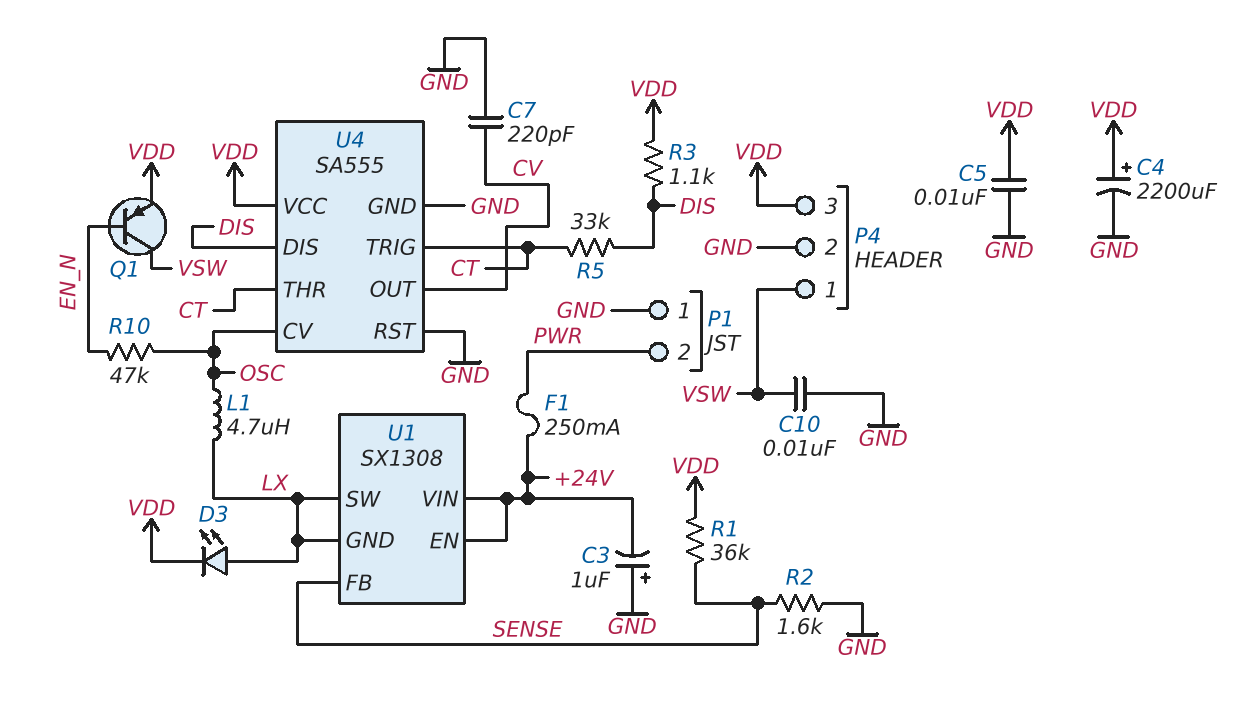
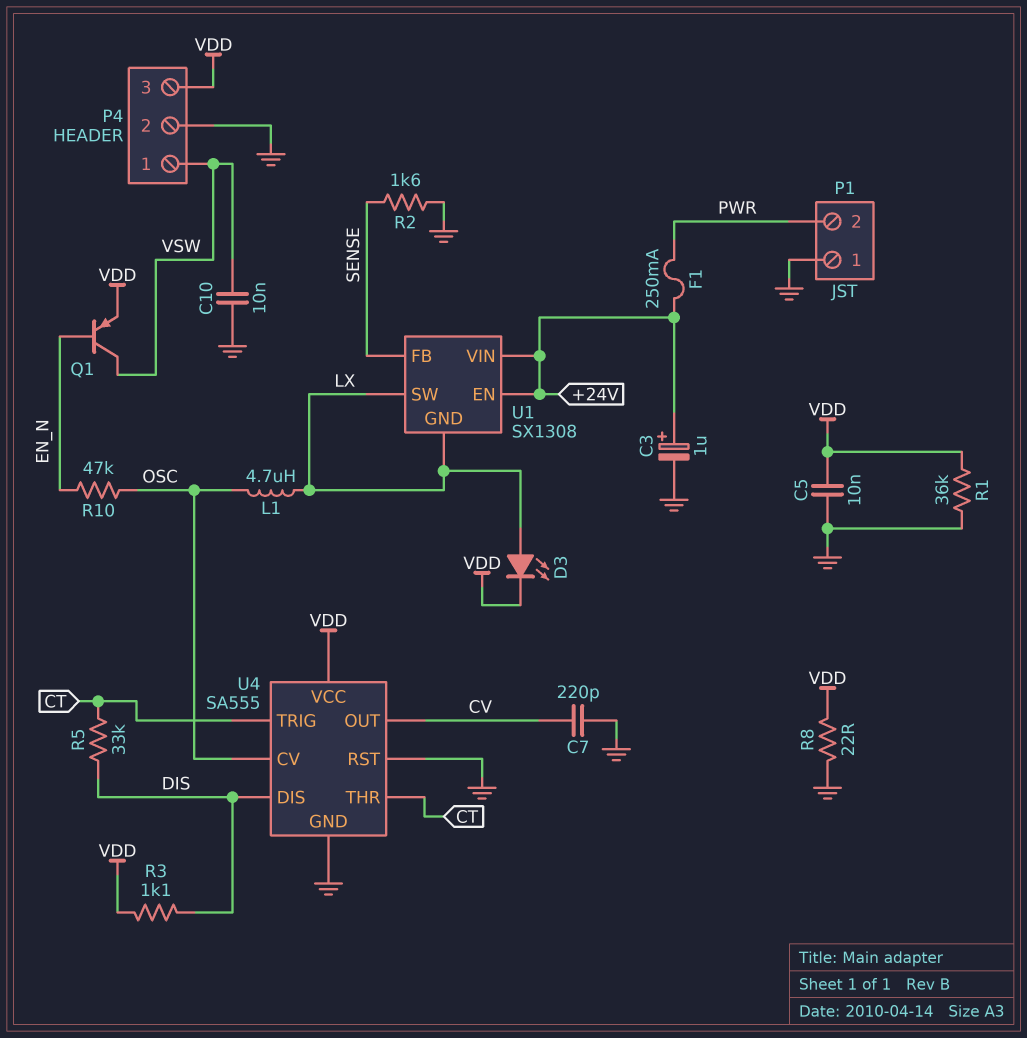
C3: 1uF (plus GND, minus +24V) -> 1uF (plus +24V, minus GND)
C4: 2200uF (plus VDD, minus GND) -> none
R1: 36k (SENSE, VDD) -> 36k (GND, VDD)
R8: none -> 22 (GND, VDD)

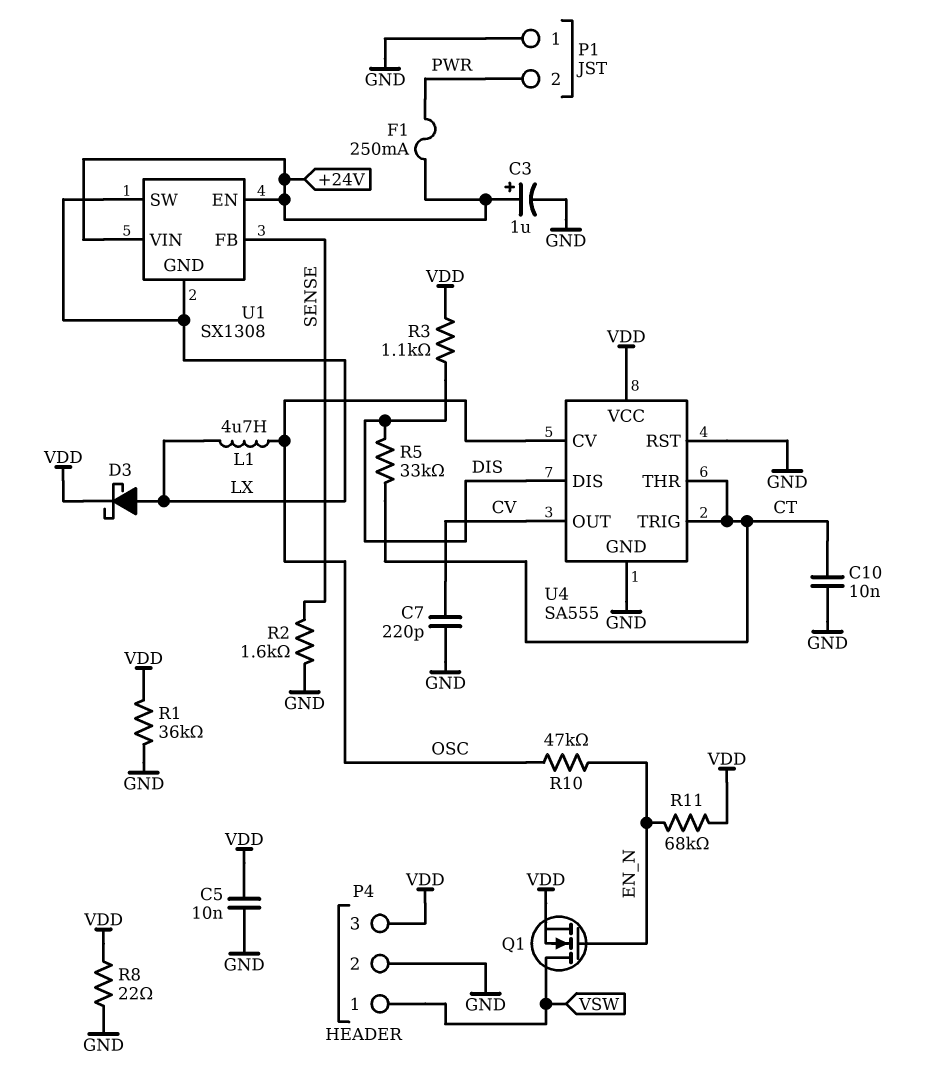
C10: 10nF (GND, VSW) -> 10nF (CT, GND)
D3: LED (A LX, K VDD) -> schottky (A LX, K VDD)
Q1: PNP (B EN_N, C VSW, E VDD) -> NMOS (G EN_N, D VSW, S VDD)
R11: none -> 68k (EN_N, VDD)

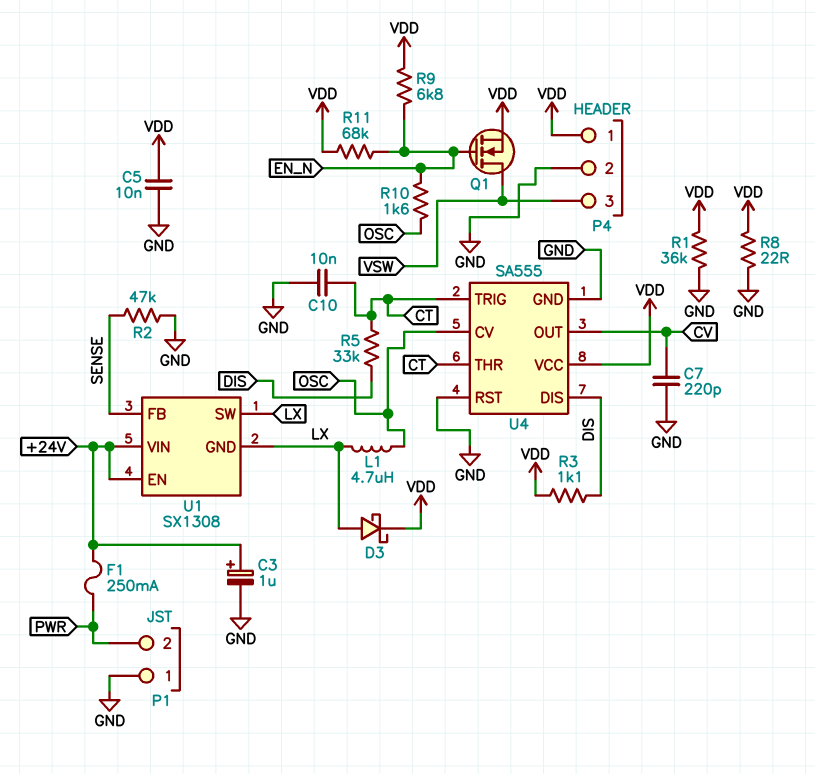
P4 pin 1: VSW -> VDD
P4 pin 3: VDD -> VSW
R2: 1.6k (GND, SENSE) -> 47k (GND, SENSE)
R9: none -> 6.8k (EN_N, VDD)
R10: 47k (EN_N, OSC) -> 1.6k (EN_N, OSC)

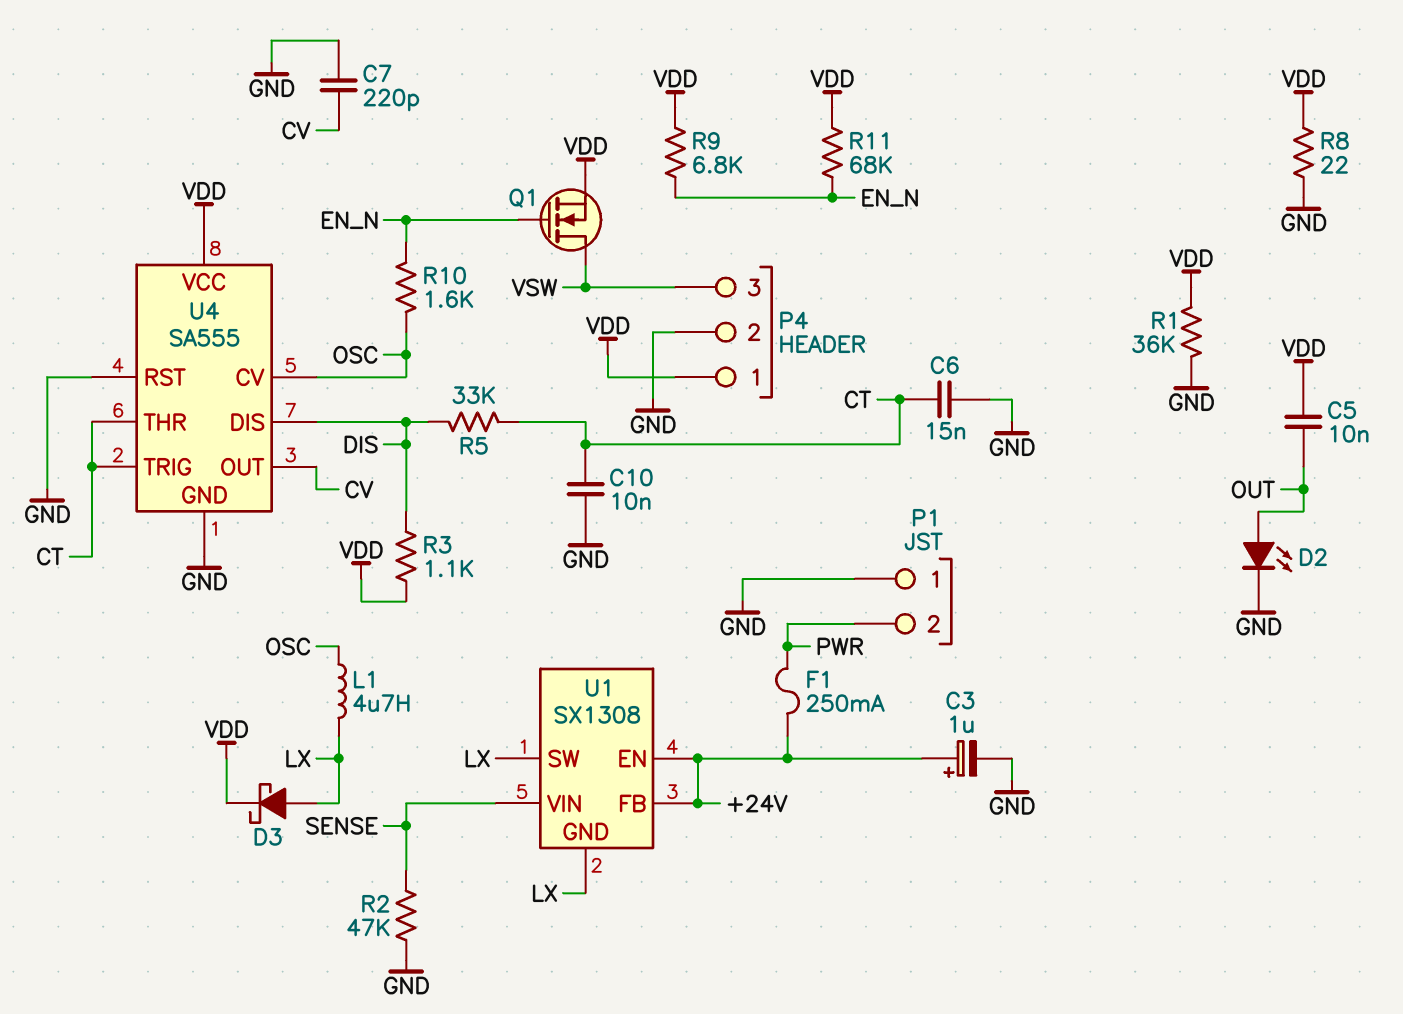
C5: 10nF (GND, VDD) -> 10nF (OUT, VDD)
C6: none -> 15nF (CT, GND)
D2: none -> LED (A OUT, K GND)
U1 pin FB: SENSE -> +24V
U1 pin VIN: +24V -> SENSE

